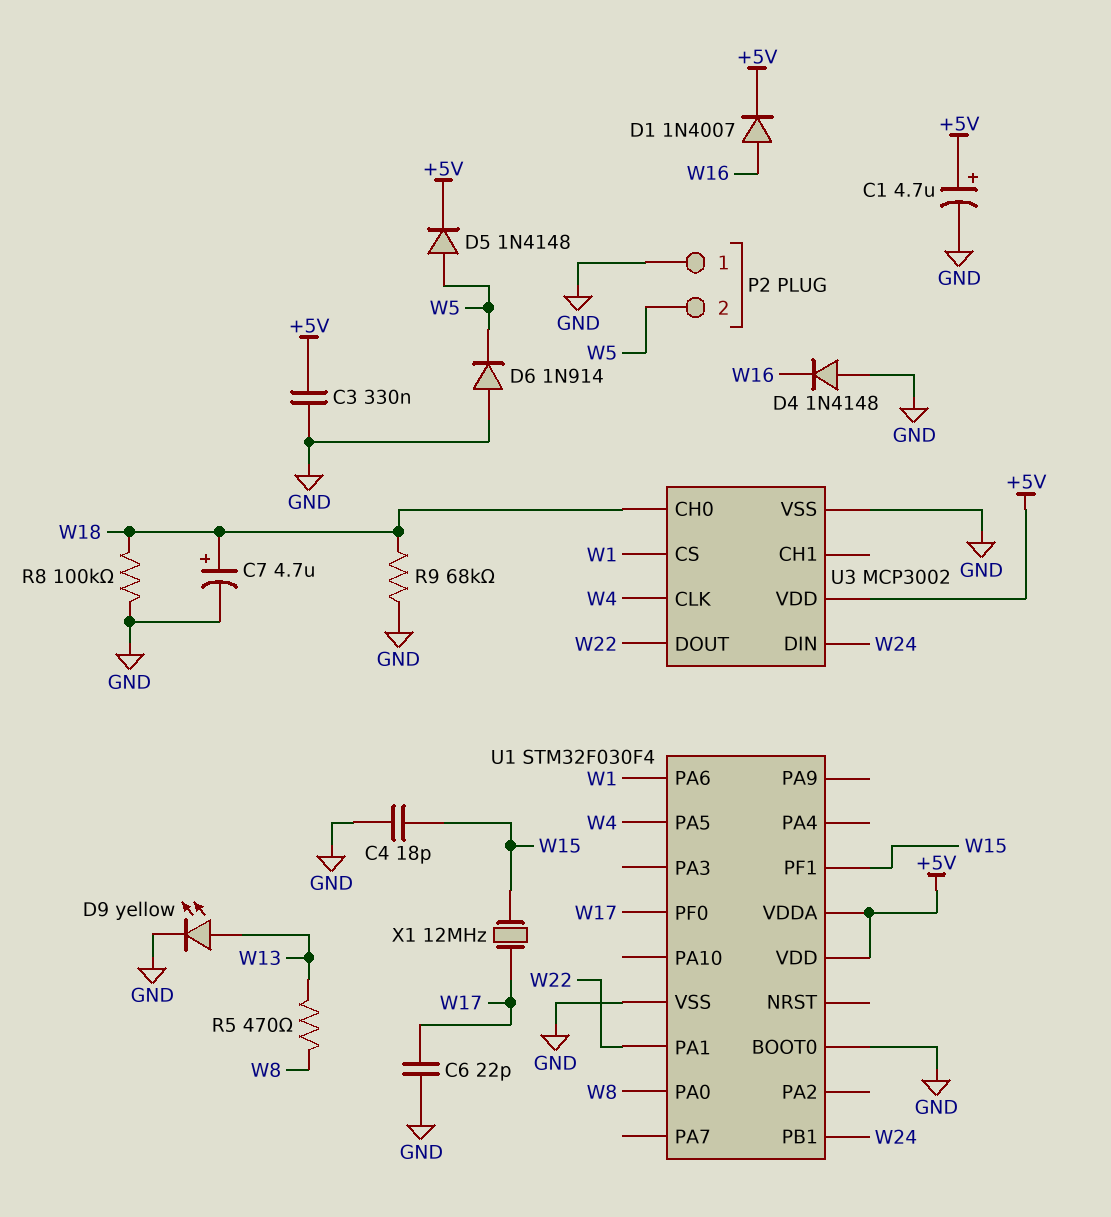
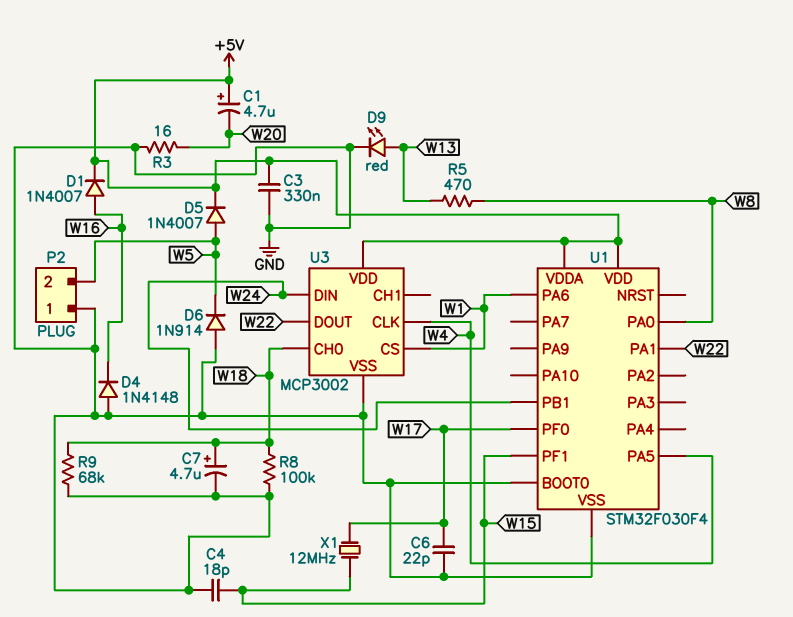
C1: 4.7uF (plus +5V, minus GND) -> 4.7uF (plus +5V, minus W20)
D5: diode 1N4148 (A W5, K +5V) -> diode 1N4007 (A W5, K +5V)
D9: LED yellow (A W13, K GND) -> LED red (A W13, K GND)
R3: none -> 16 (GND, W20)

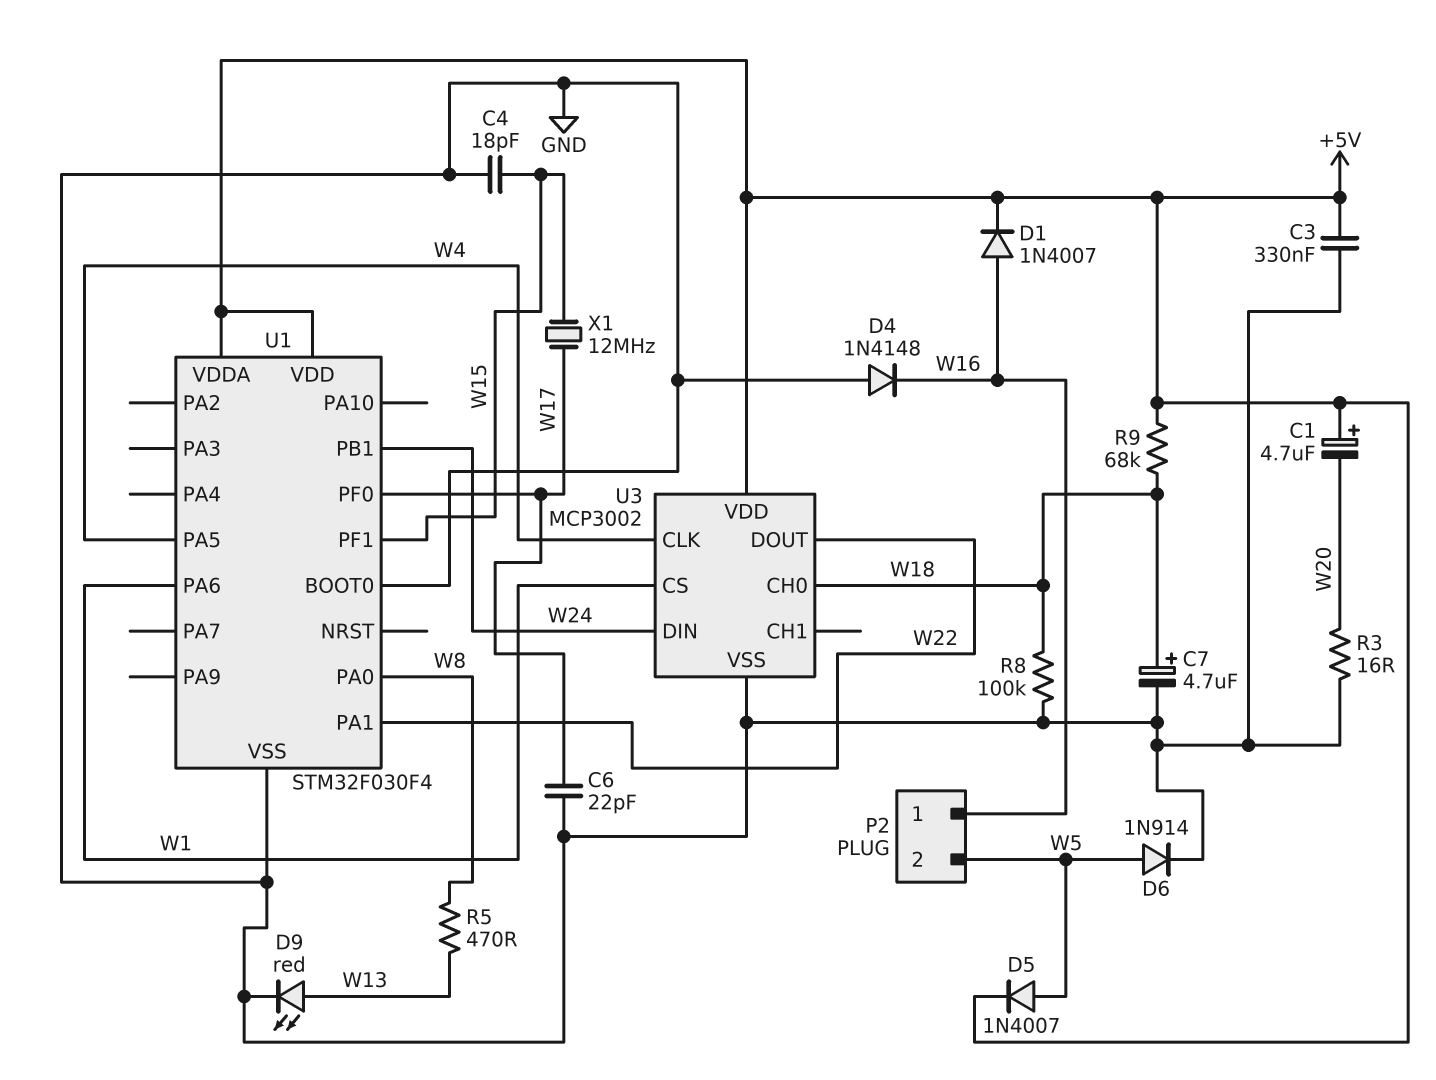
D6: diode 1N914 (A GND, K W5) -> diode 1N914 (A W5, K GND)
P2 pin 1: GND -> W16
R9: 68k (GND, W18) -> 68k (+5V, W18)

